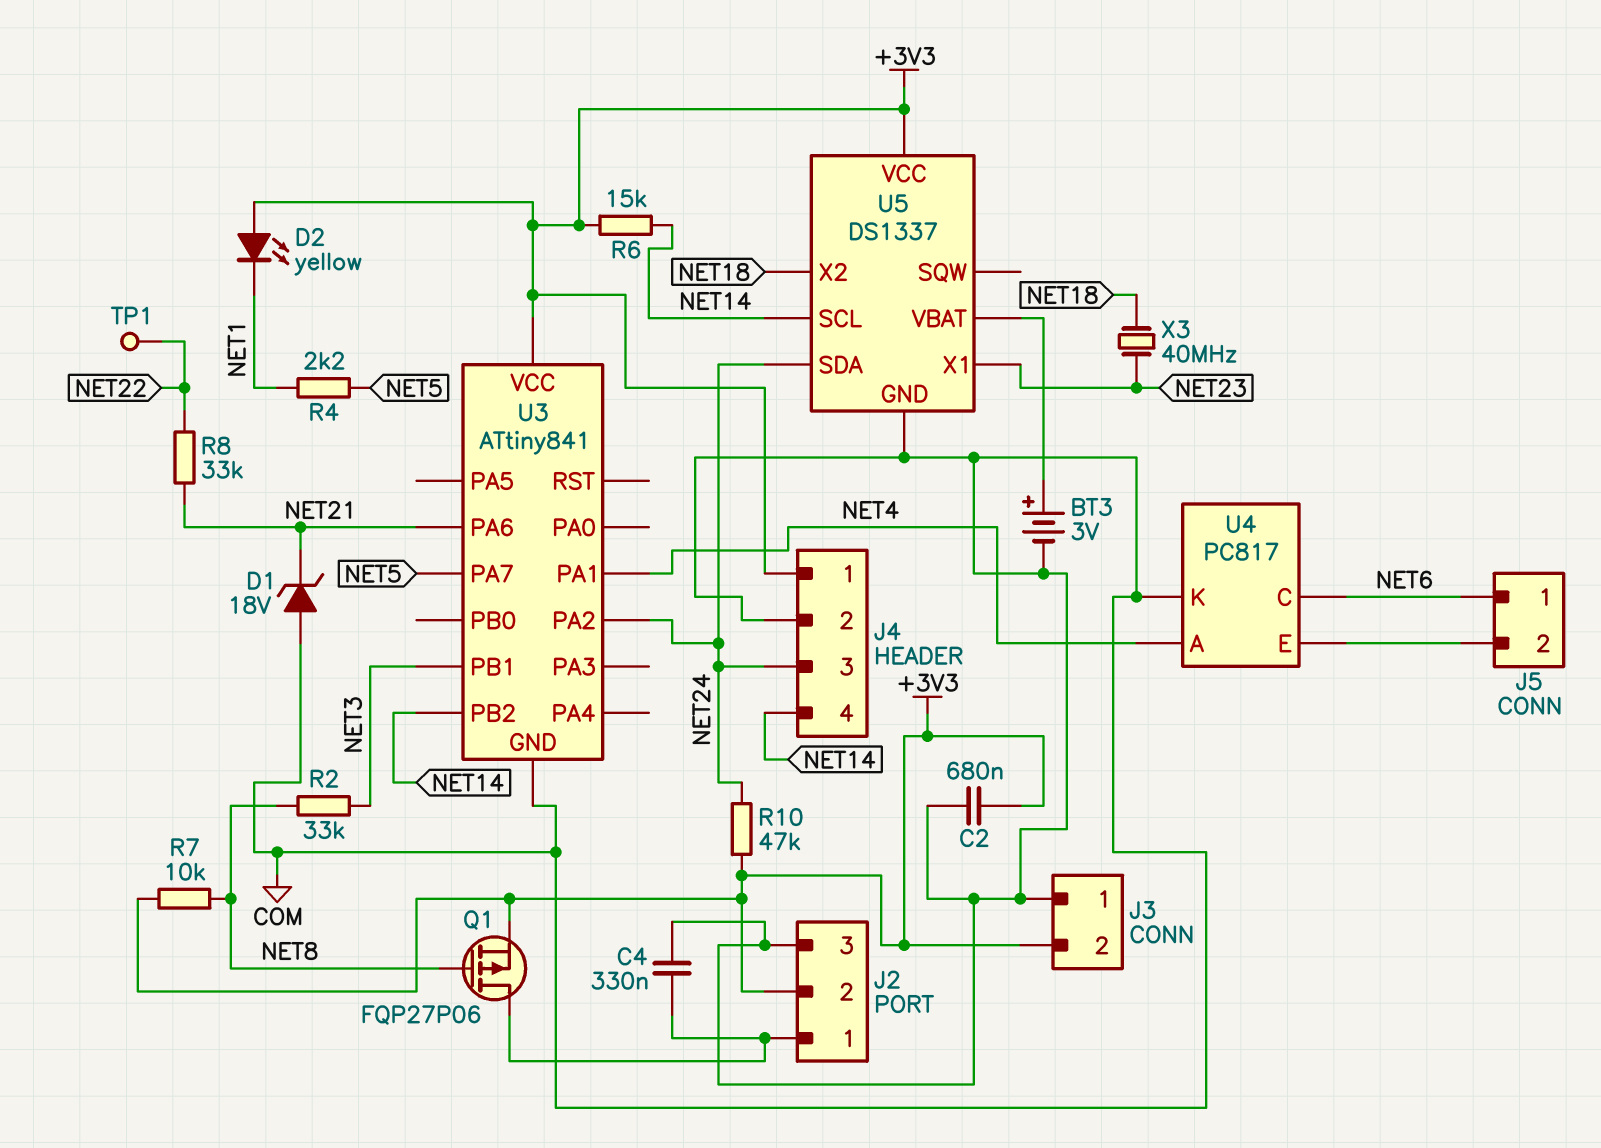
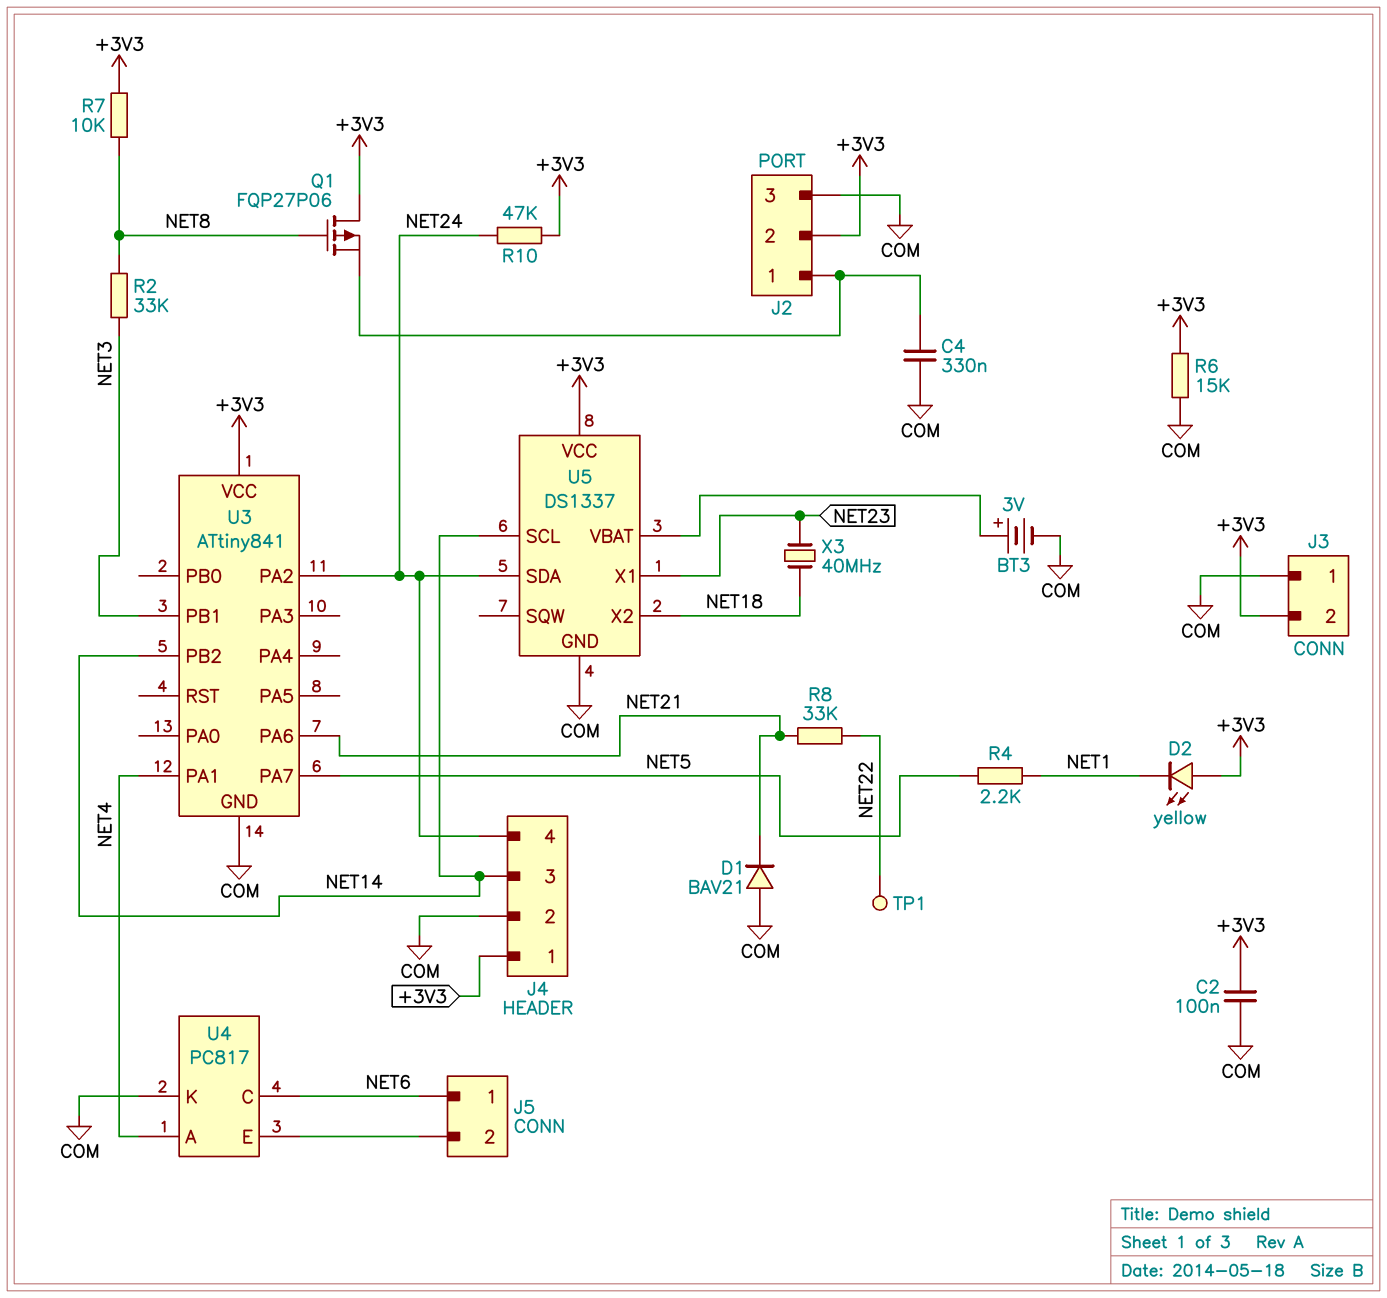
C2: 680nF (+3V3, COM) -> 100nF (+3V3, COM)
D1: zener 18V (A COM, K NET21) -> diode BAV21 (A COM, K NET21)
J4 pin 3: NET24 -> NET14
J4 pin 4: NET14 -> NET24
Q1: PMOS FQP27P06 (G NET8, D J2/1, S +3V3) -> PMOS FQP27P06 (G NET8, D +3V3, S J2/1)
R6: 15k (+3V3, NET14) -> 15k (+3V3, COM)

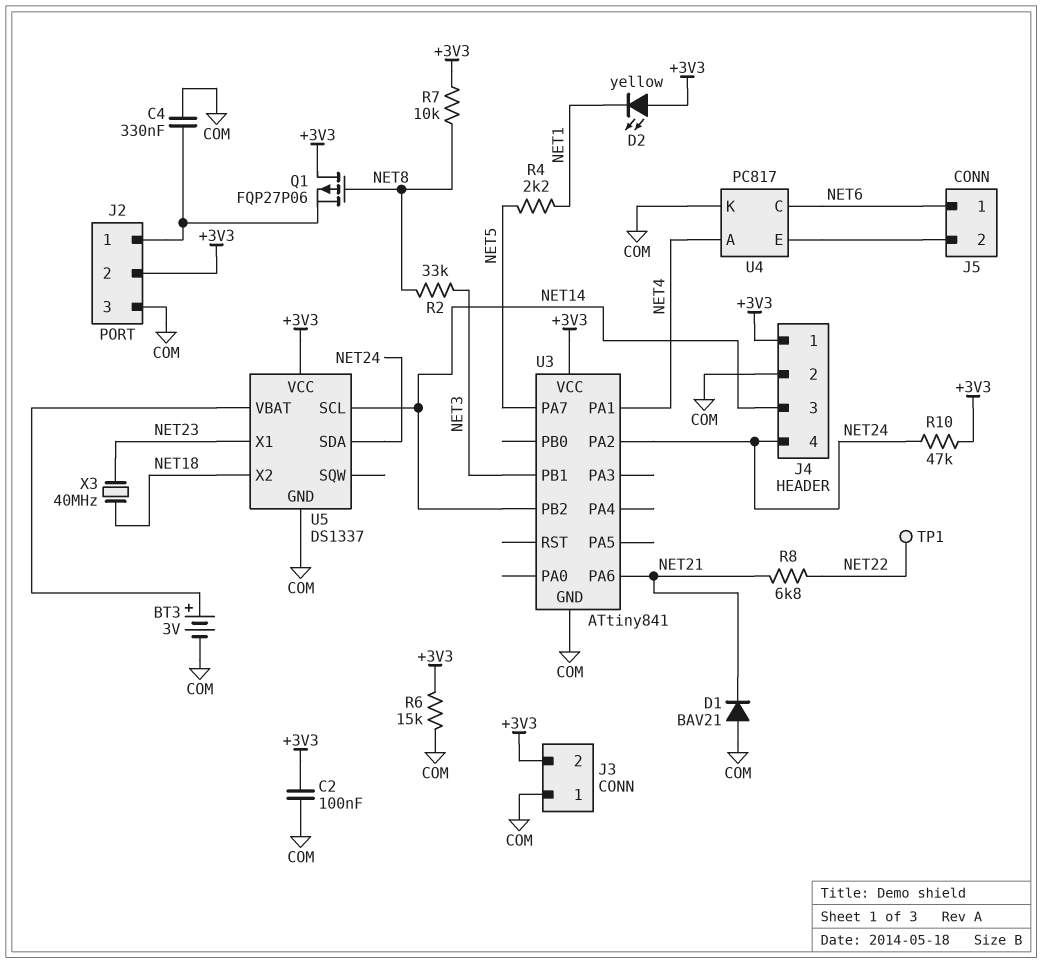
R8: 33k (NET21, NET22) -> 6.8k (NET21, NET22)

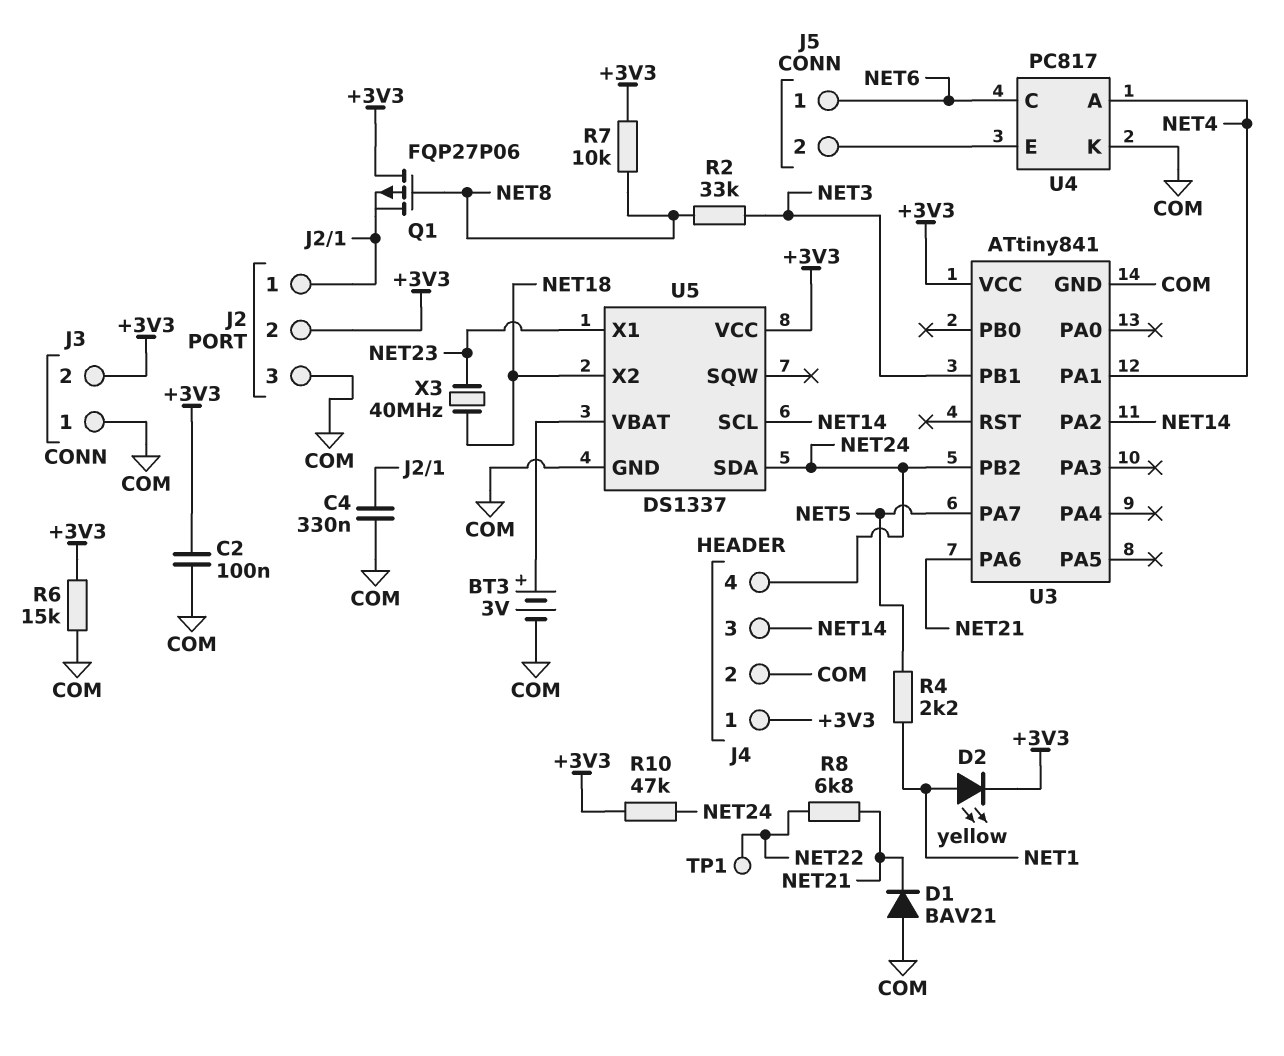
D2: LED yellow (A +3V3, K NET1) -> LED yellow (A NET1, K +3V3)
U3 pin PA2: NET24 -> NET14
U3 pin PB2: NET14 -> NET24

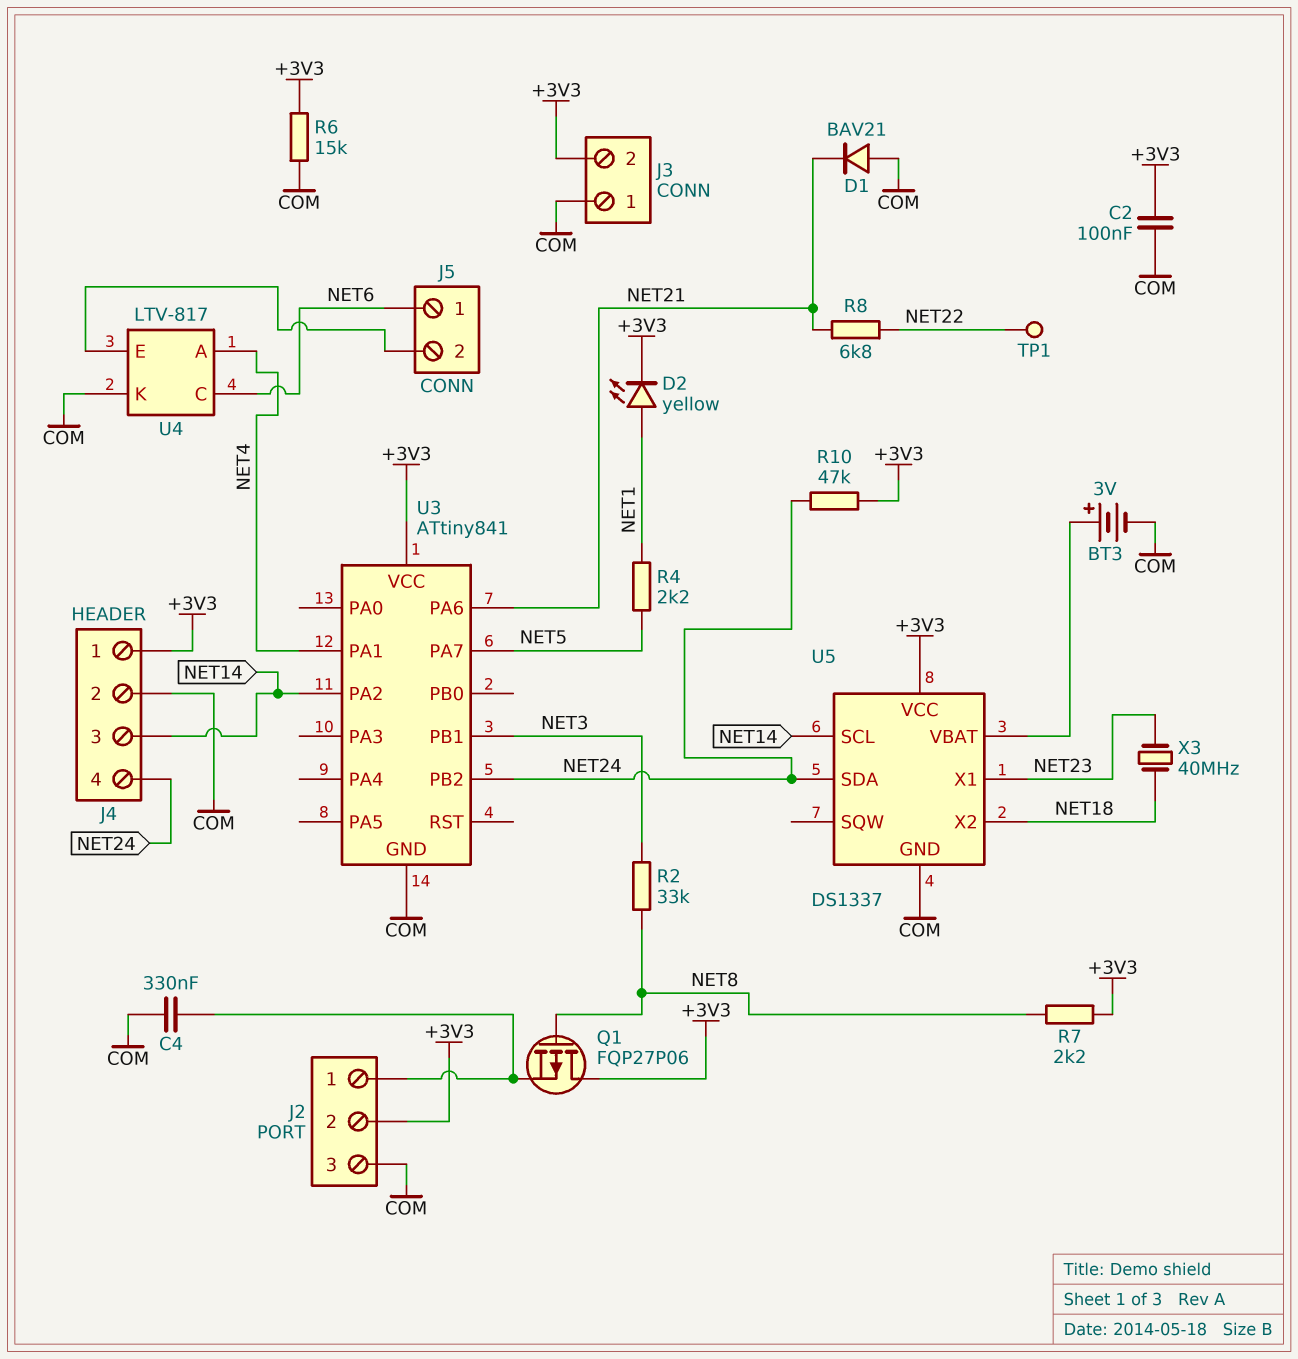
R7: 10k (+3V3, NET8) -> 2.2k (+3V3, NET8)
U4: PC817 -> LTV-817

